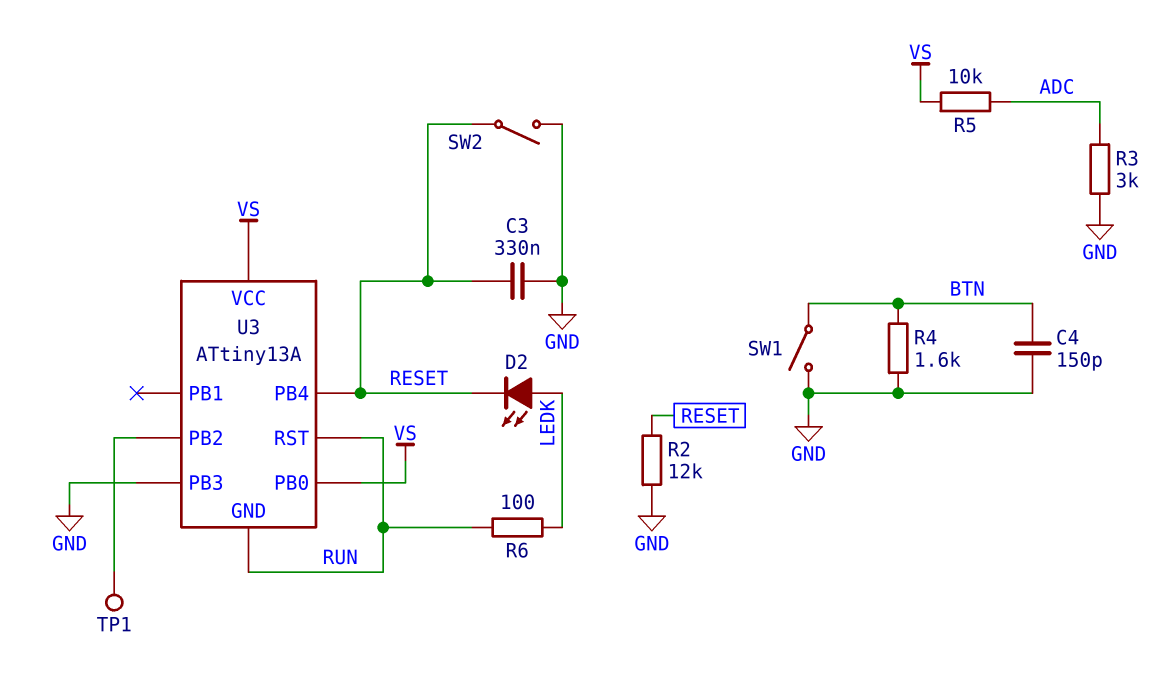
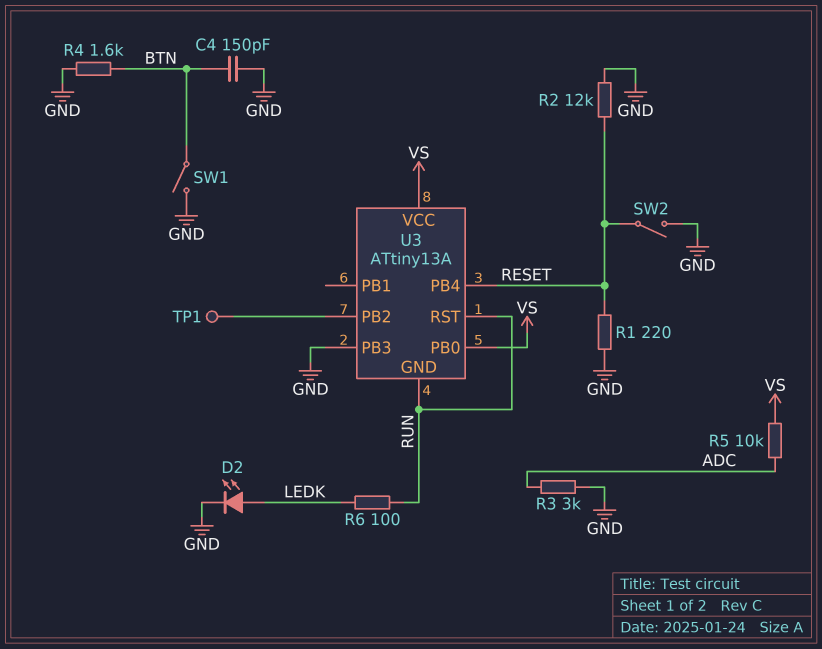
C3: 330nF (GND, RESET) -> none
D2: LED (A LEDK, K RESET) -> LED (A LEDK, K GND)
R1: none -> 220 (GND, RESET)

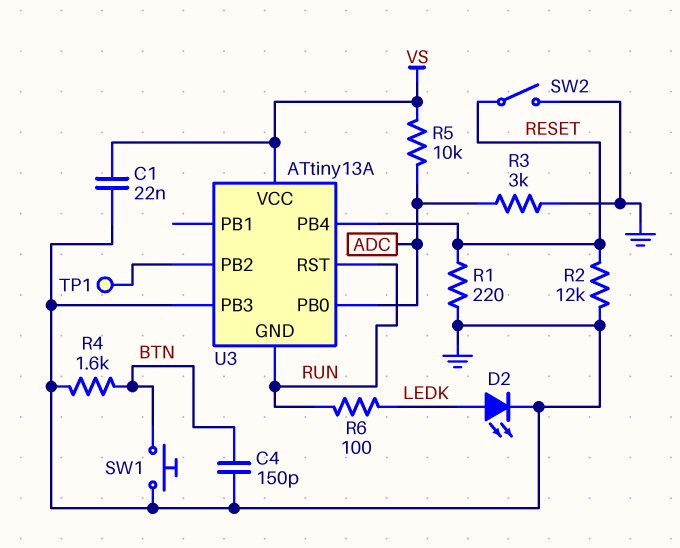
C1: none -> 22nF (GND, VS)
SW1: switch (BTN, GND) -> button (BTN, GND)
U3 pin PB0: VS -> ADC

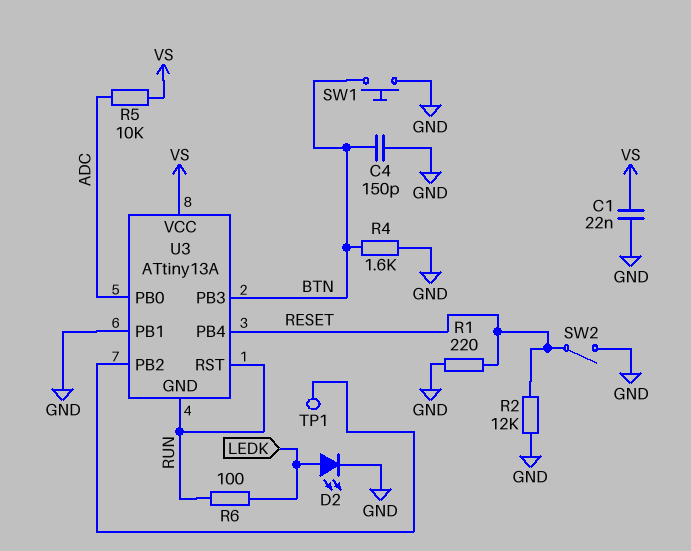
R3: 3k (ADC, GND) -> none
U3 pin PB1: none -> GND
U3 pin PB3: GND -> BTN

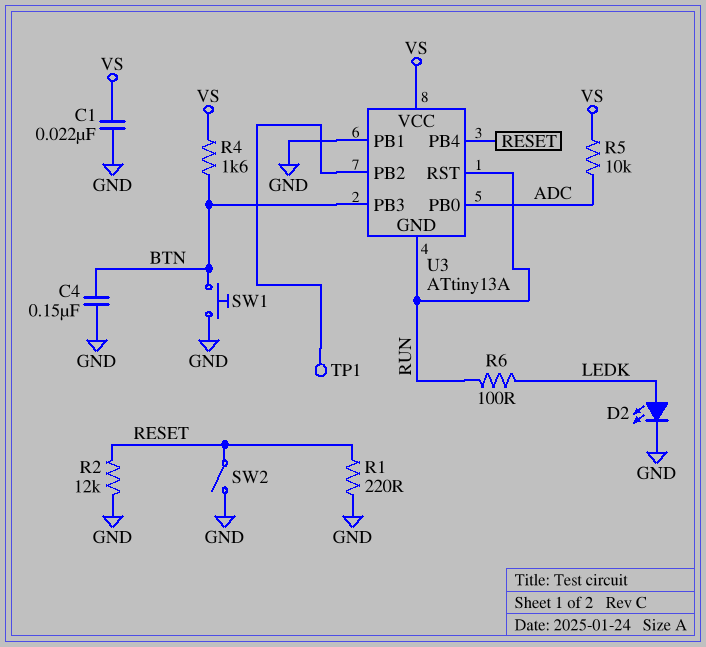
C4: 150pF (BTN, GND) -> 150nF (BTN, GND)
R4: 1.6k (BTN, GND) -> 1.6k (BTN, VS)

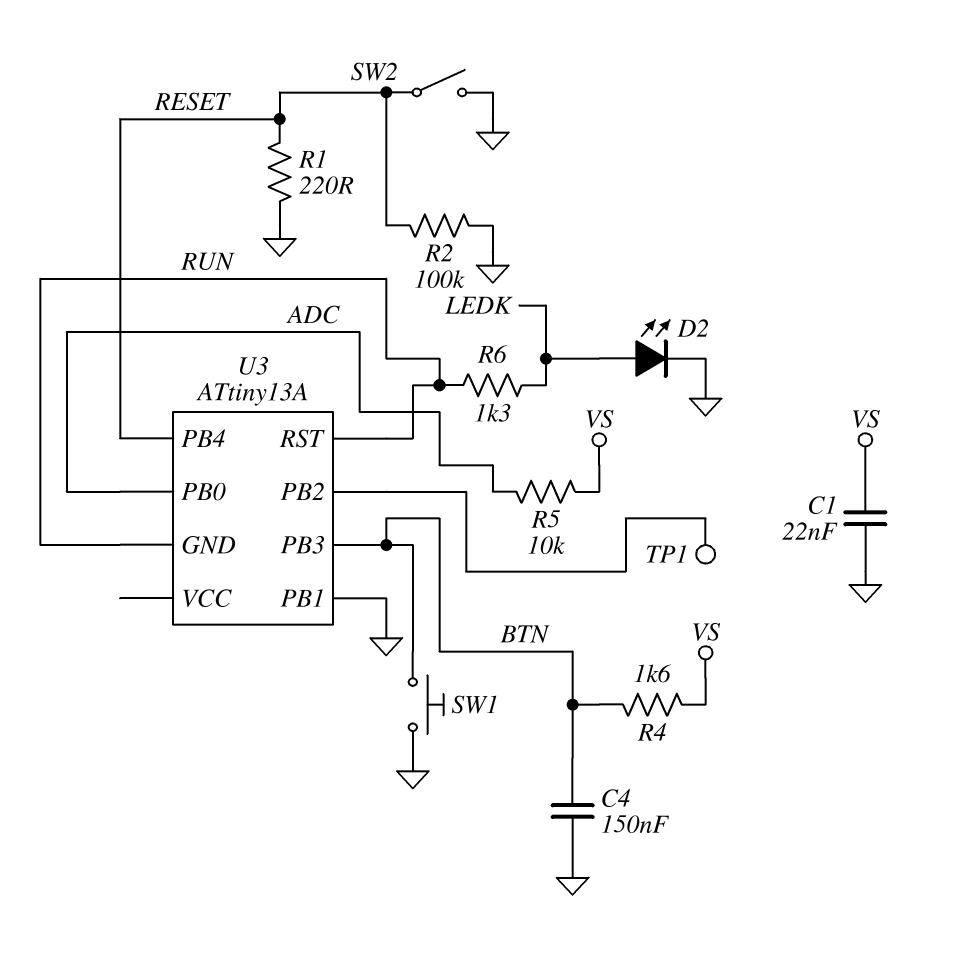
R2: 12k (GND, RESET) -> 100k (GND, RESET)
R6: 100 (LEDK, RUN) -> 1.3k (LEDK, RUN)
U3 pin VCC: VS -> none

